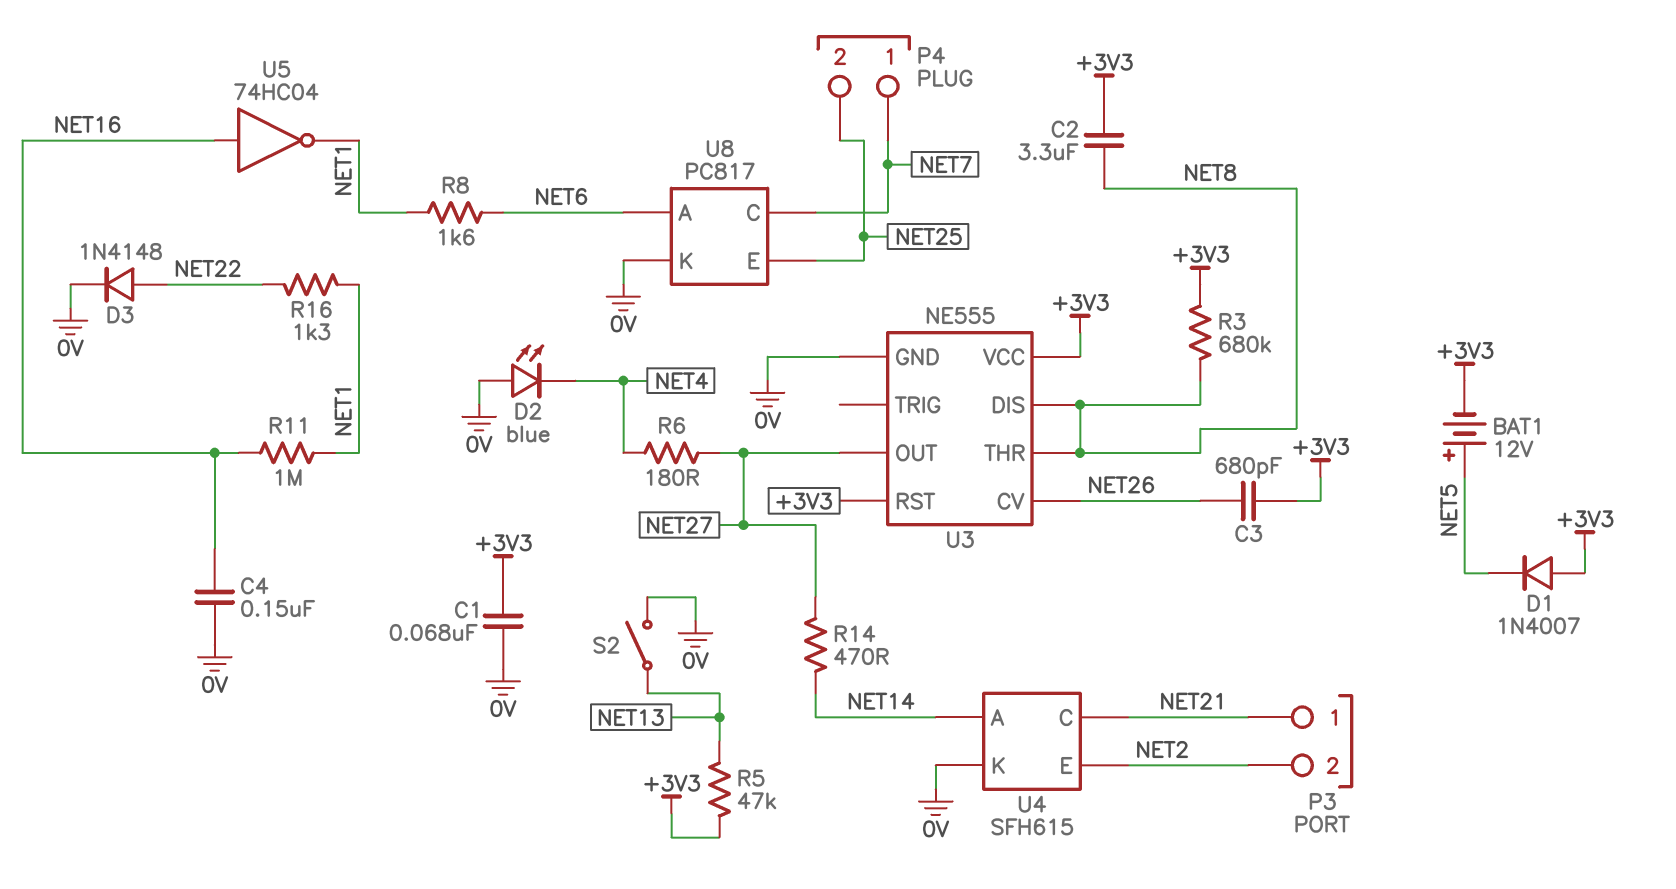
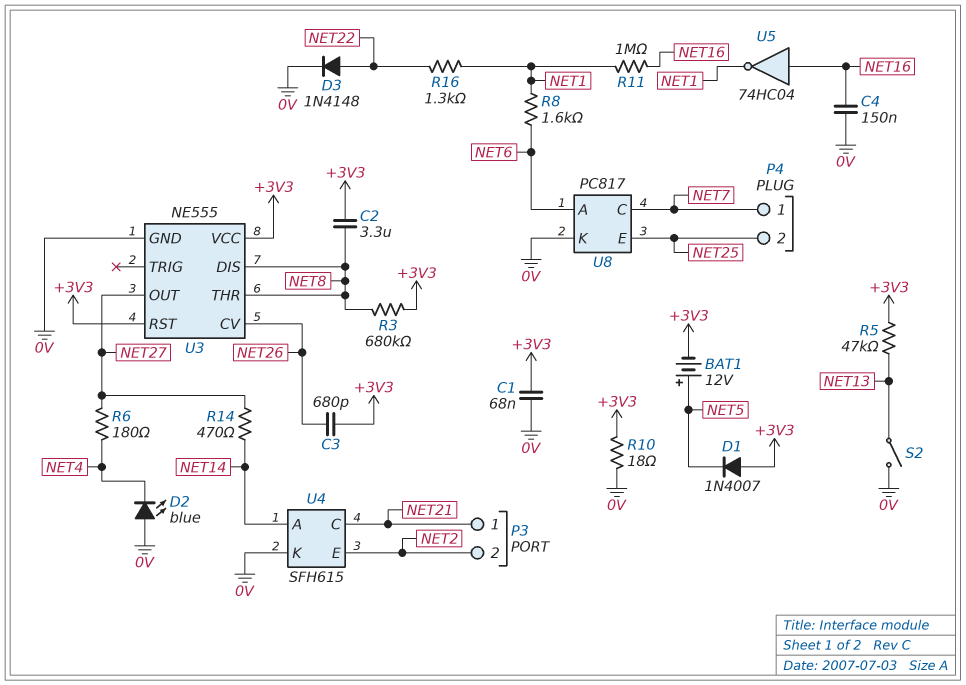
R10: none -> 18 (+3V3, 0V)

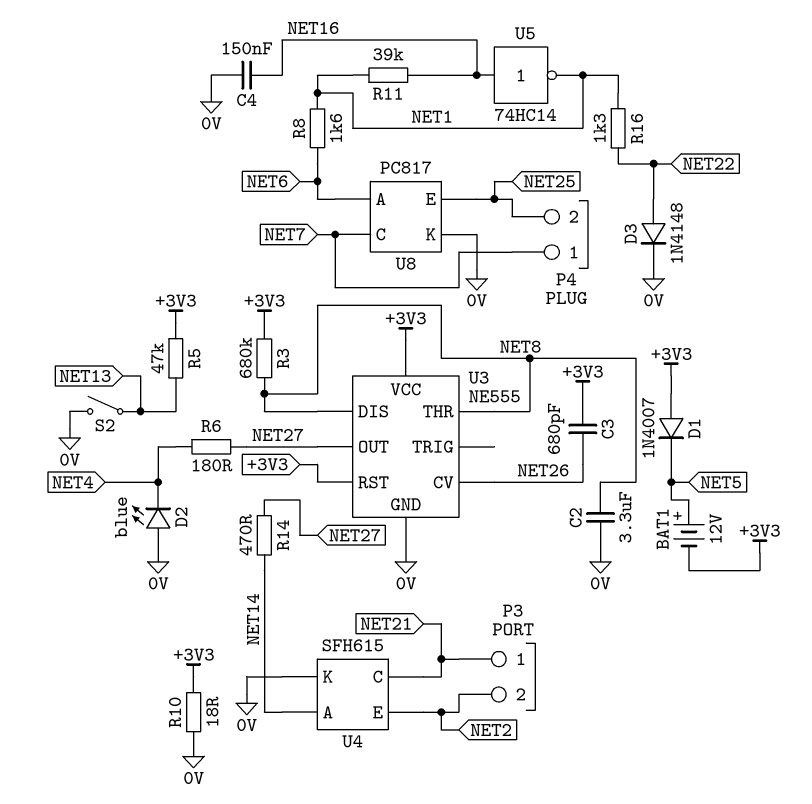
C1: 68nF (+3V3, 0V) -> none
C2: 3.3uF (+3V3, NET8) -> 3.3uF (0V, NET8)
R11: 1M (NET1, NET16) -> 39k (NET1, NET16)
U5: NOT 74HC04 (in NET16, out NET1) -> NOT 74HC14 (in NET16, out NET1)

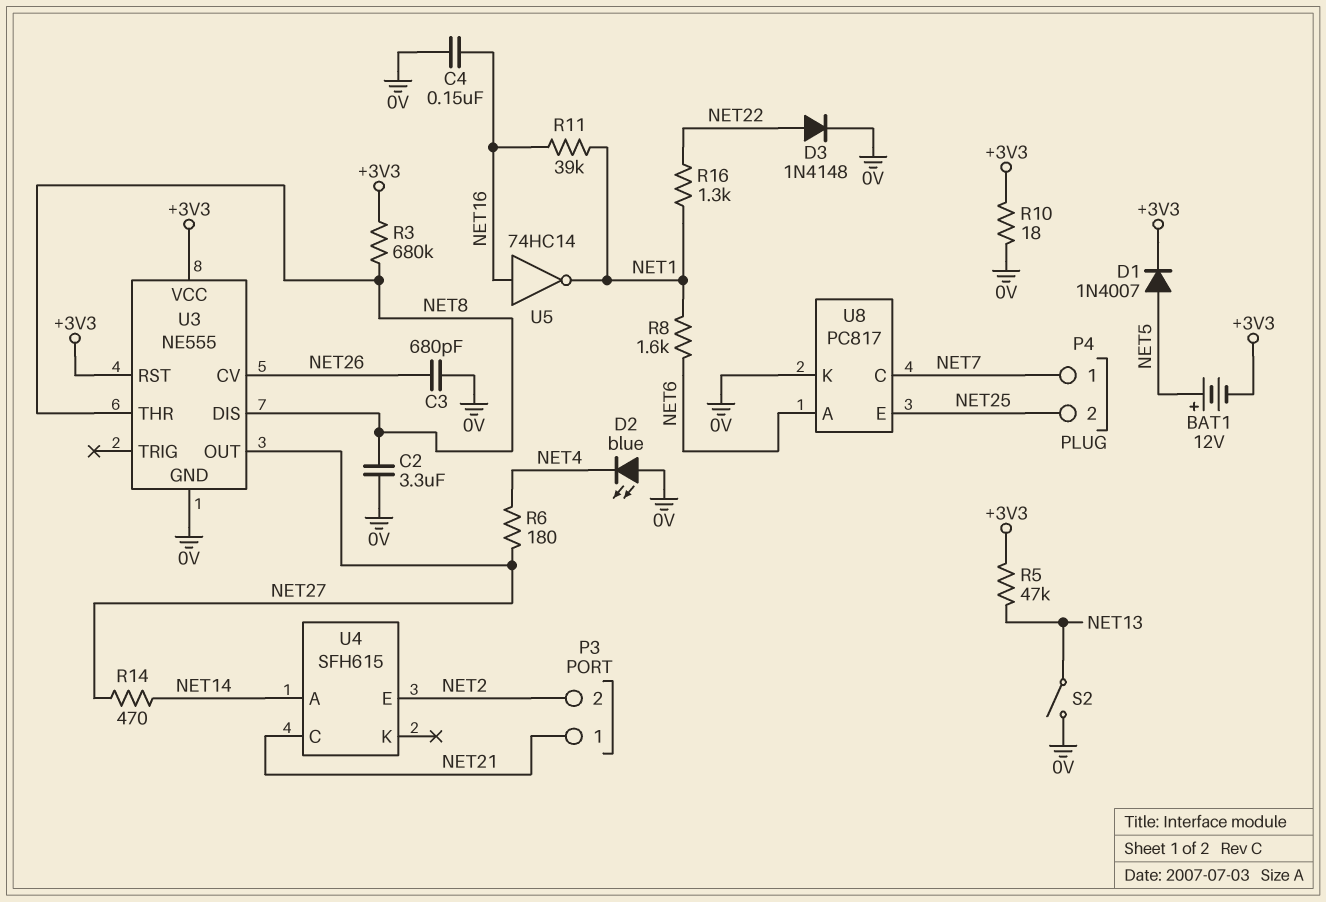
C3: 680pF (+3V3, NET26) -> 680pF (0V, NET26)
D1: diode 1N4007 (A +3V3, K NET5) -> diode 1N4007 (A NET5, K +3V3)
U4 pin K: 0V -> none

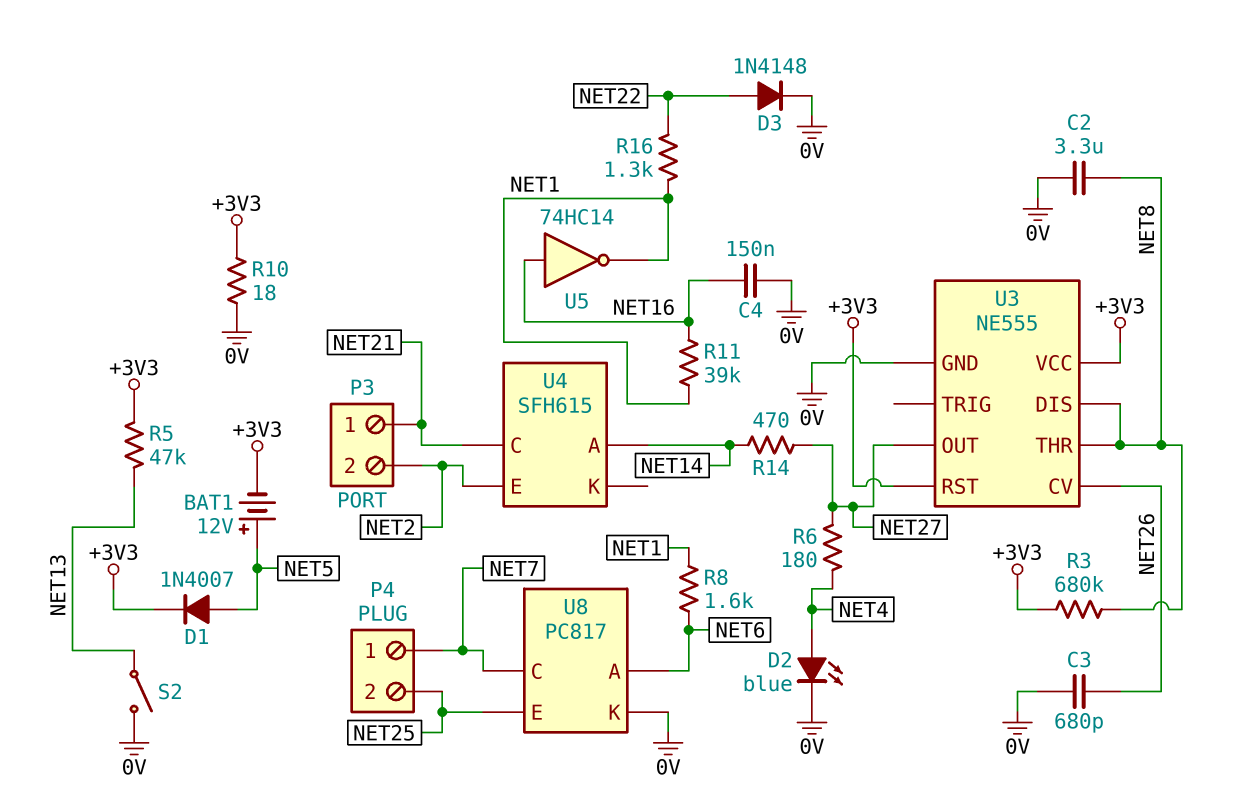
D2: LED blue (A 0V, K NET4) -> LED blue (A NET4, K 0V)

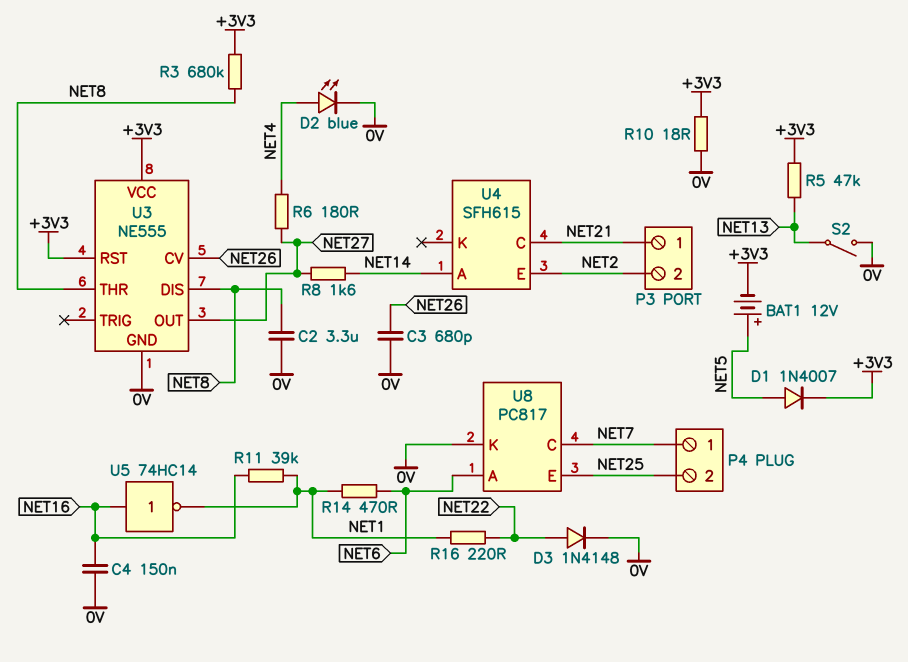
R8: 1.6k (NET1, NET6) -> 1.6k (NET14, NET27)
R14: 470 (NET14, NET27) -> 470 (NET1, NET6)
R16: 1.3k (NET1, NET22) -> 220 (NET1, NET22)

